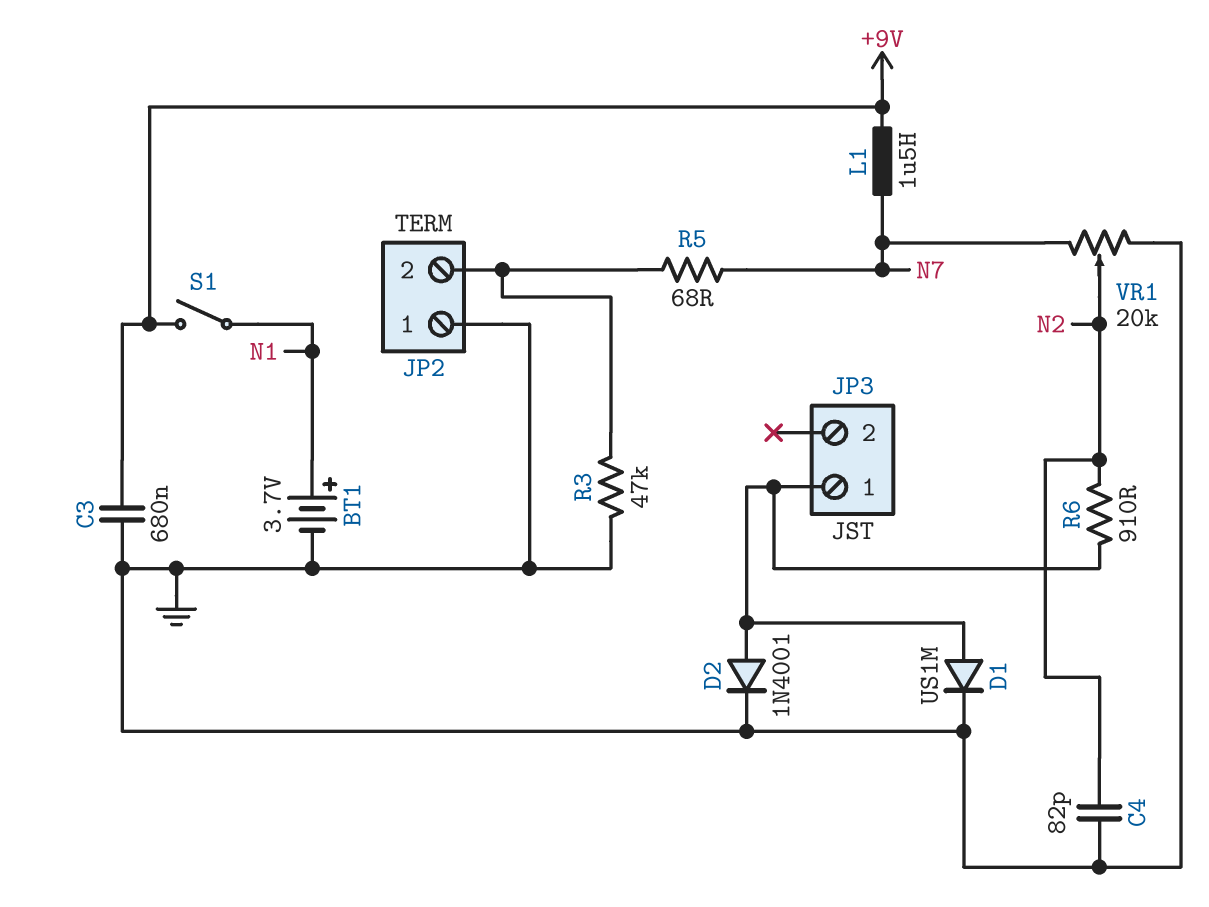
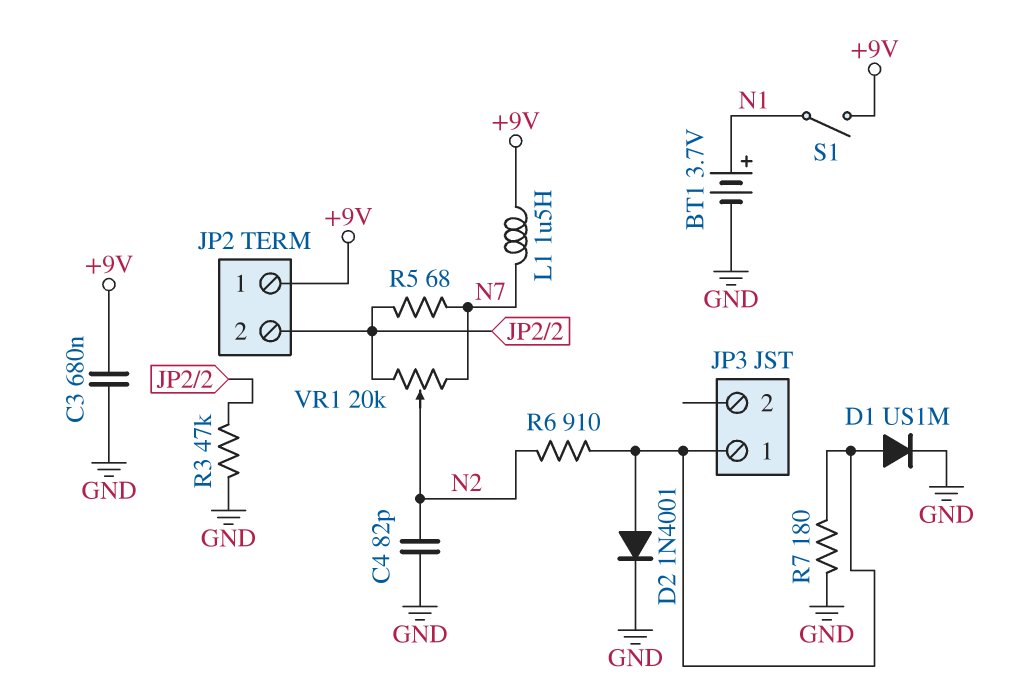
JP2 pin 1: GND -> +9V
R7: none -> 180 (GND, JP3/1)
VR1: 20k (GND, N7, wiper N2) -> 20k (JP2/2, N7, wiper N2)

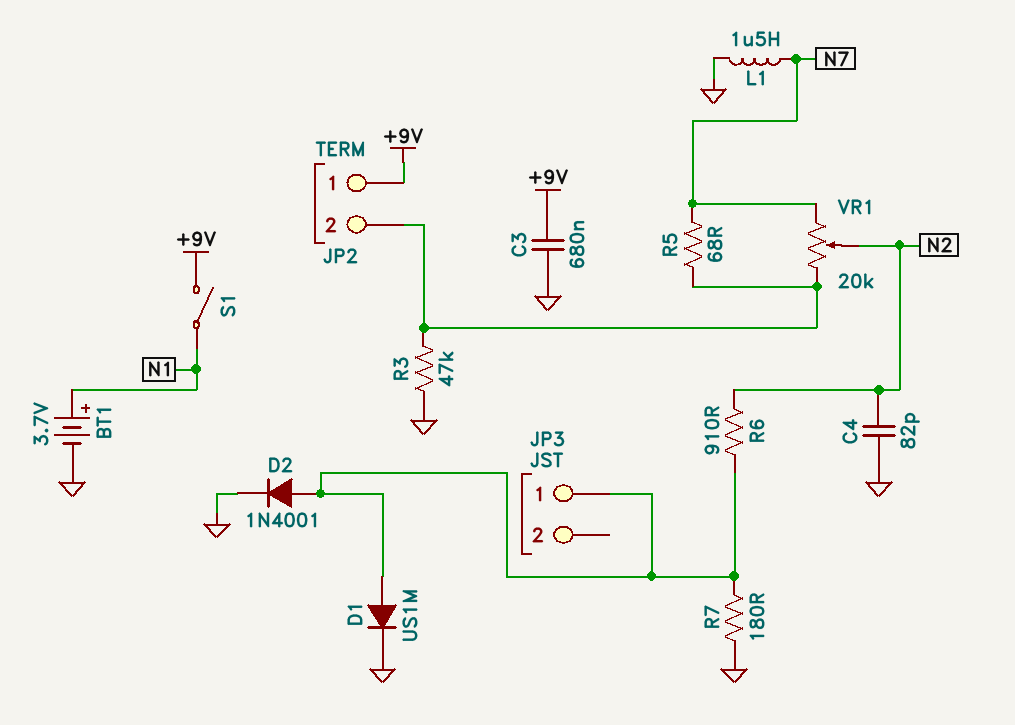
L1: 1.5uH (+9V, N7) -> 1.5uH (GND, N7)

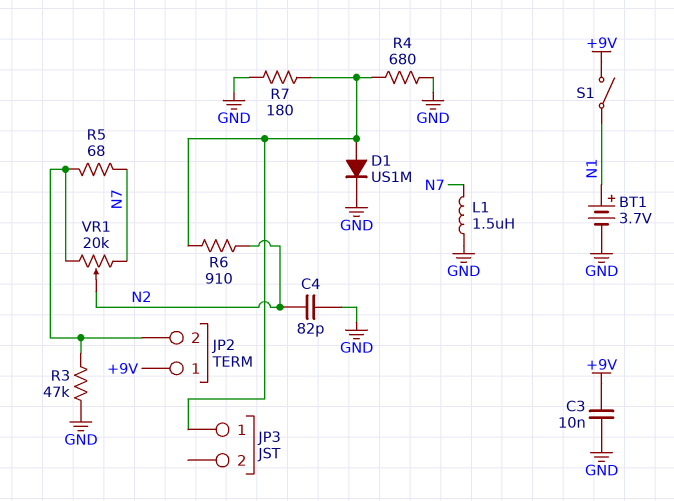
C3: 680nF (+9V, GND) -> 10nF (+9V, GND)
D2: diode 1N4001 (A JP3/1, K GND) -> none
R4: none -> 680 (GND, JP3/1)

